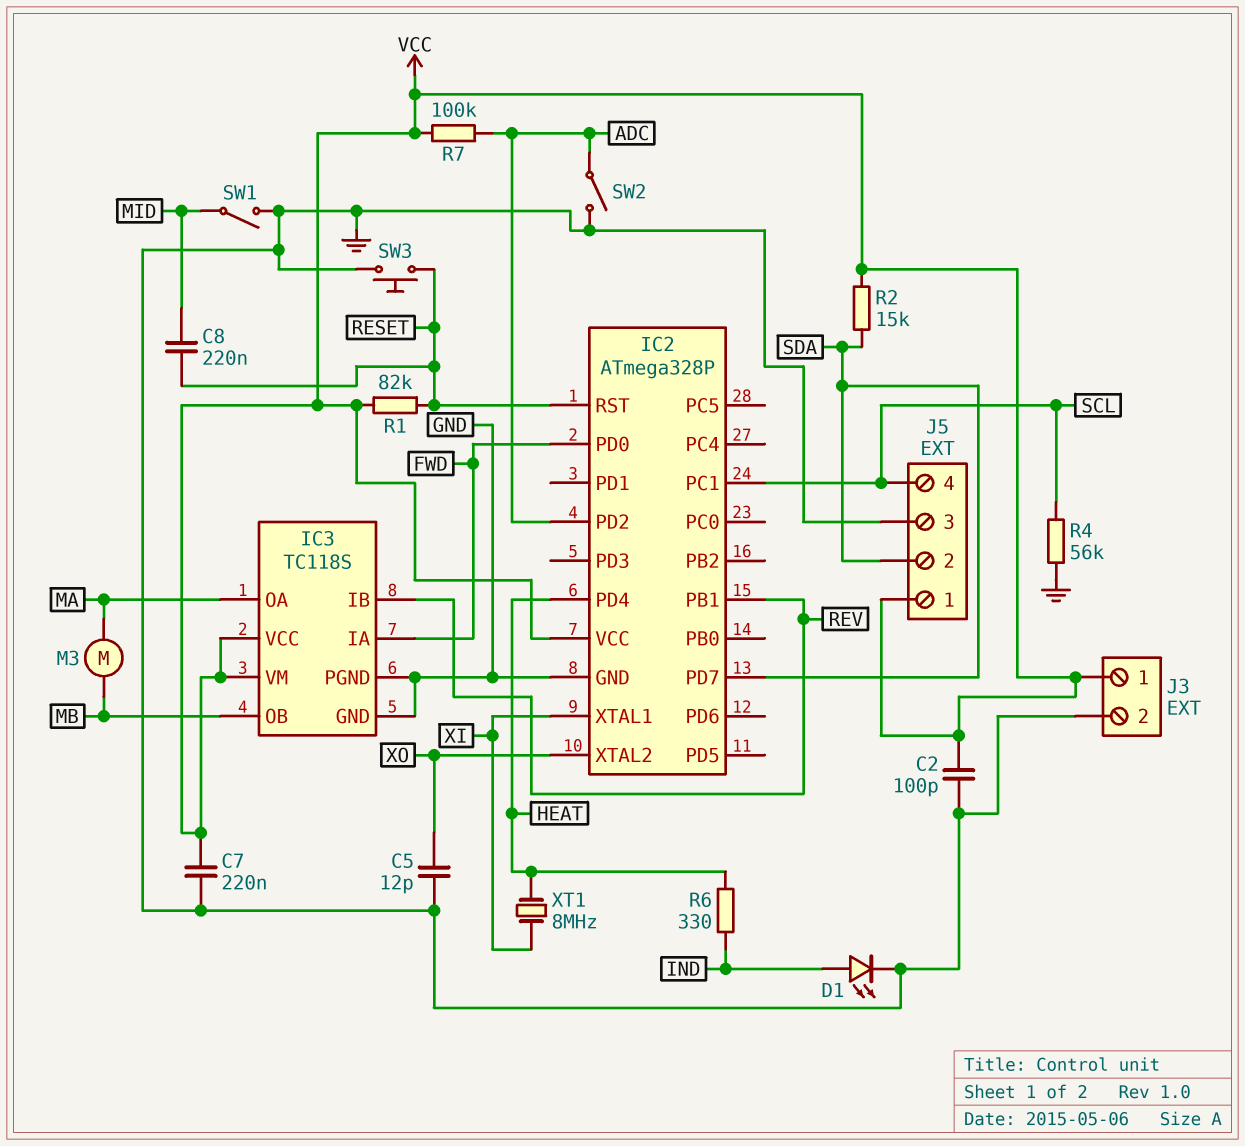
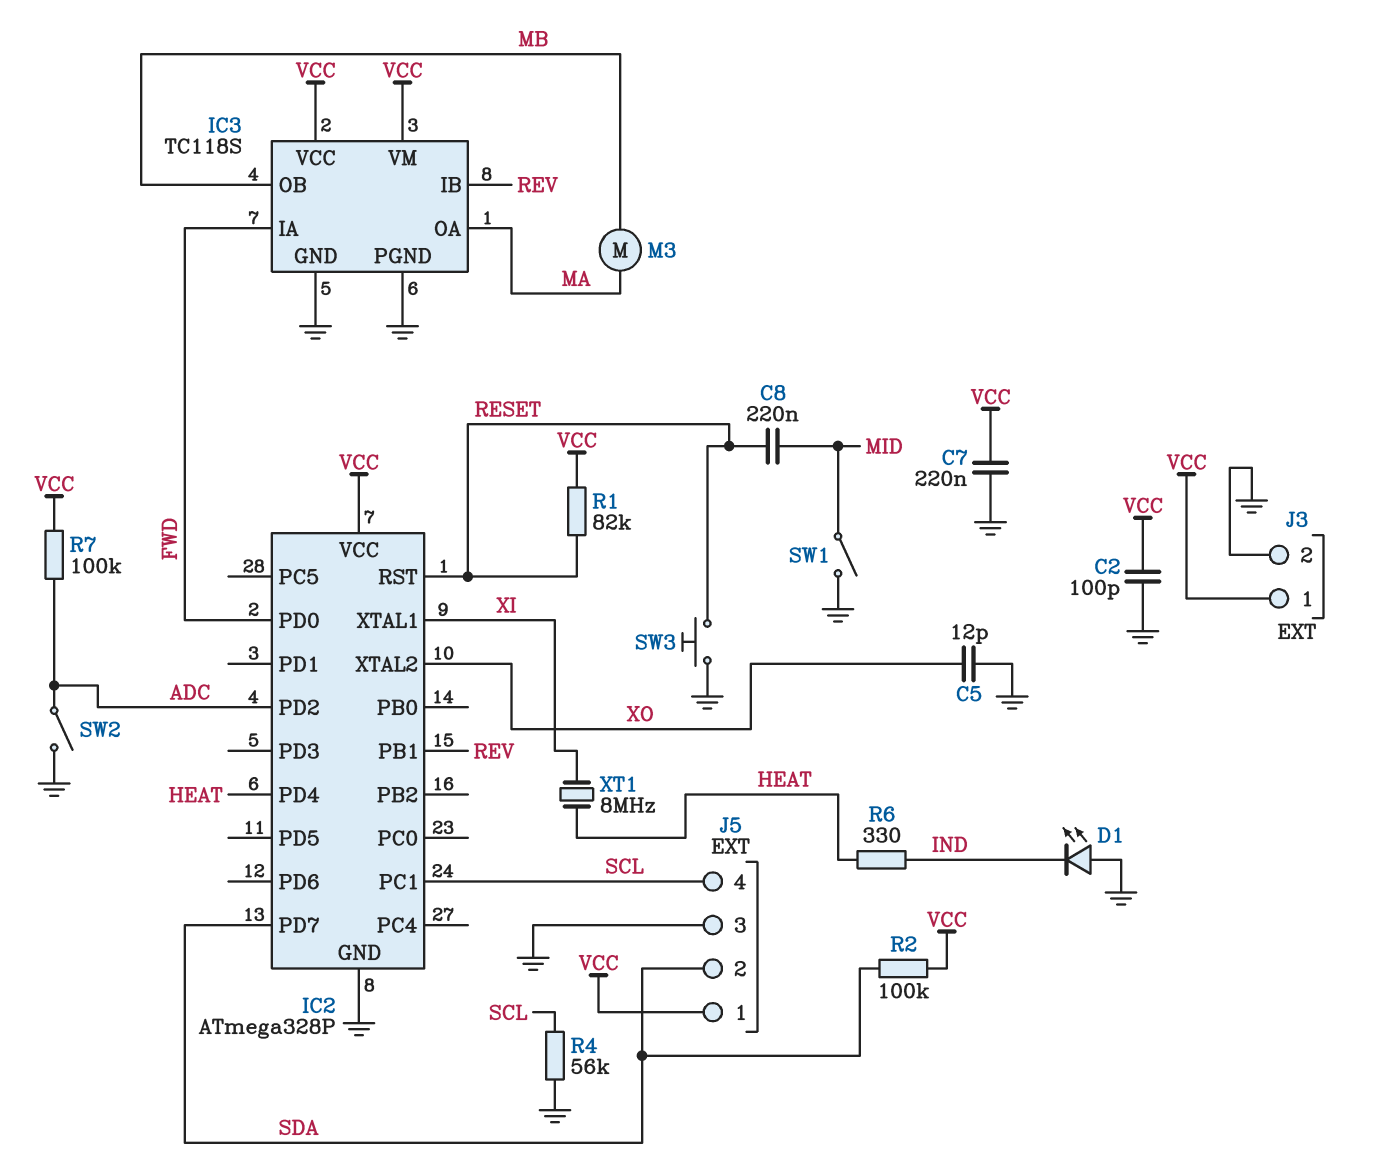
D1: LED (A IND, K GND) -> LED (A GND, K IND)
R2: 15k (SDA, VCC) -> 100k (SDA, VCC)

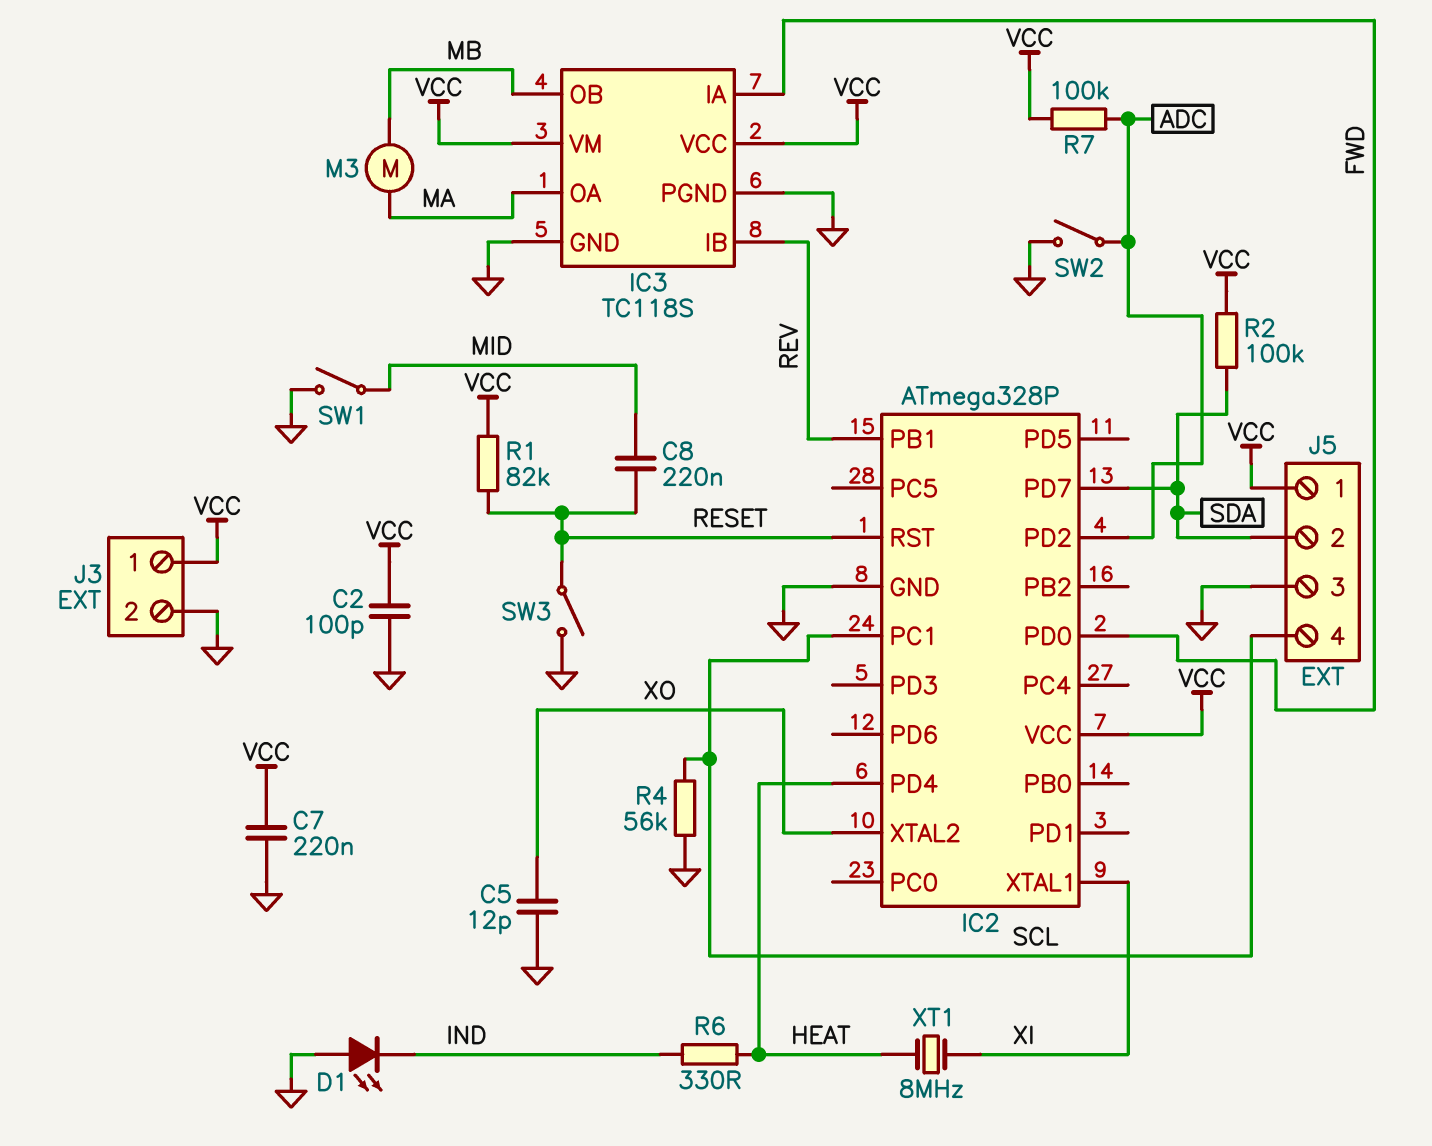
SW3: button (GND, RESET) -> switch (GND, RESET)

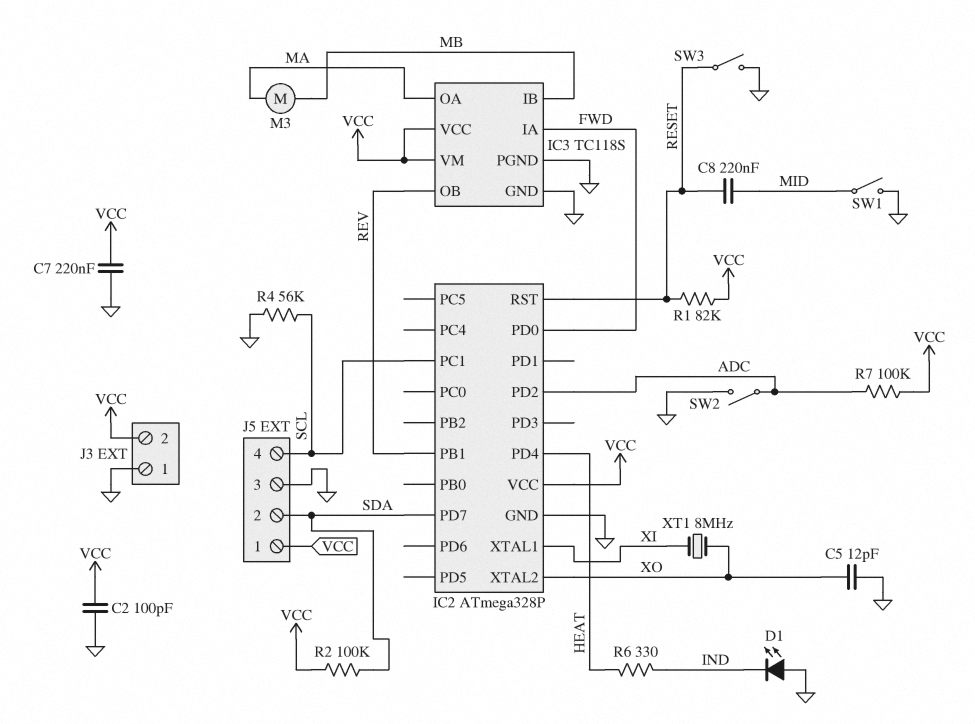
IC3 pin IB: REV -> MB
IC3 pin OB: MB -> REV
J3 pin 1: VCC -> GND
J3 pin 2: GND -> VCC
XT1: 8MHz (HEAT, XI) -> 8MHz (XI, XO)

